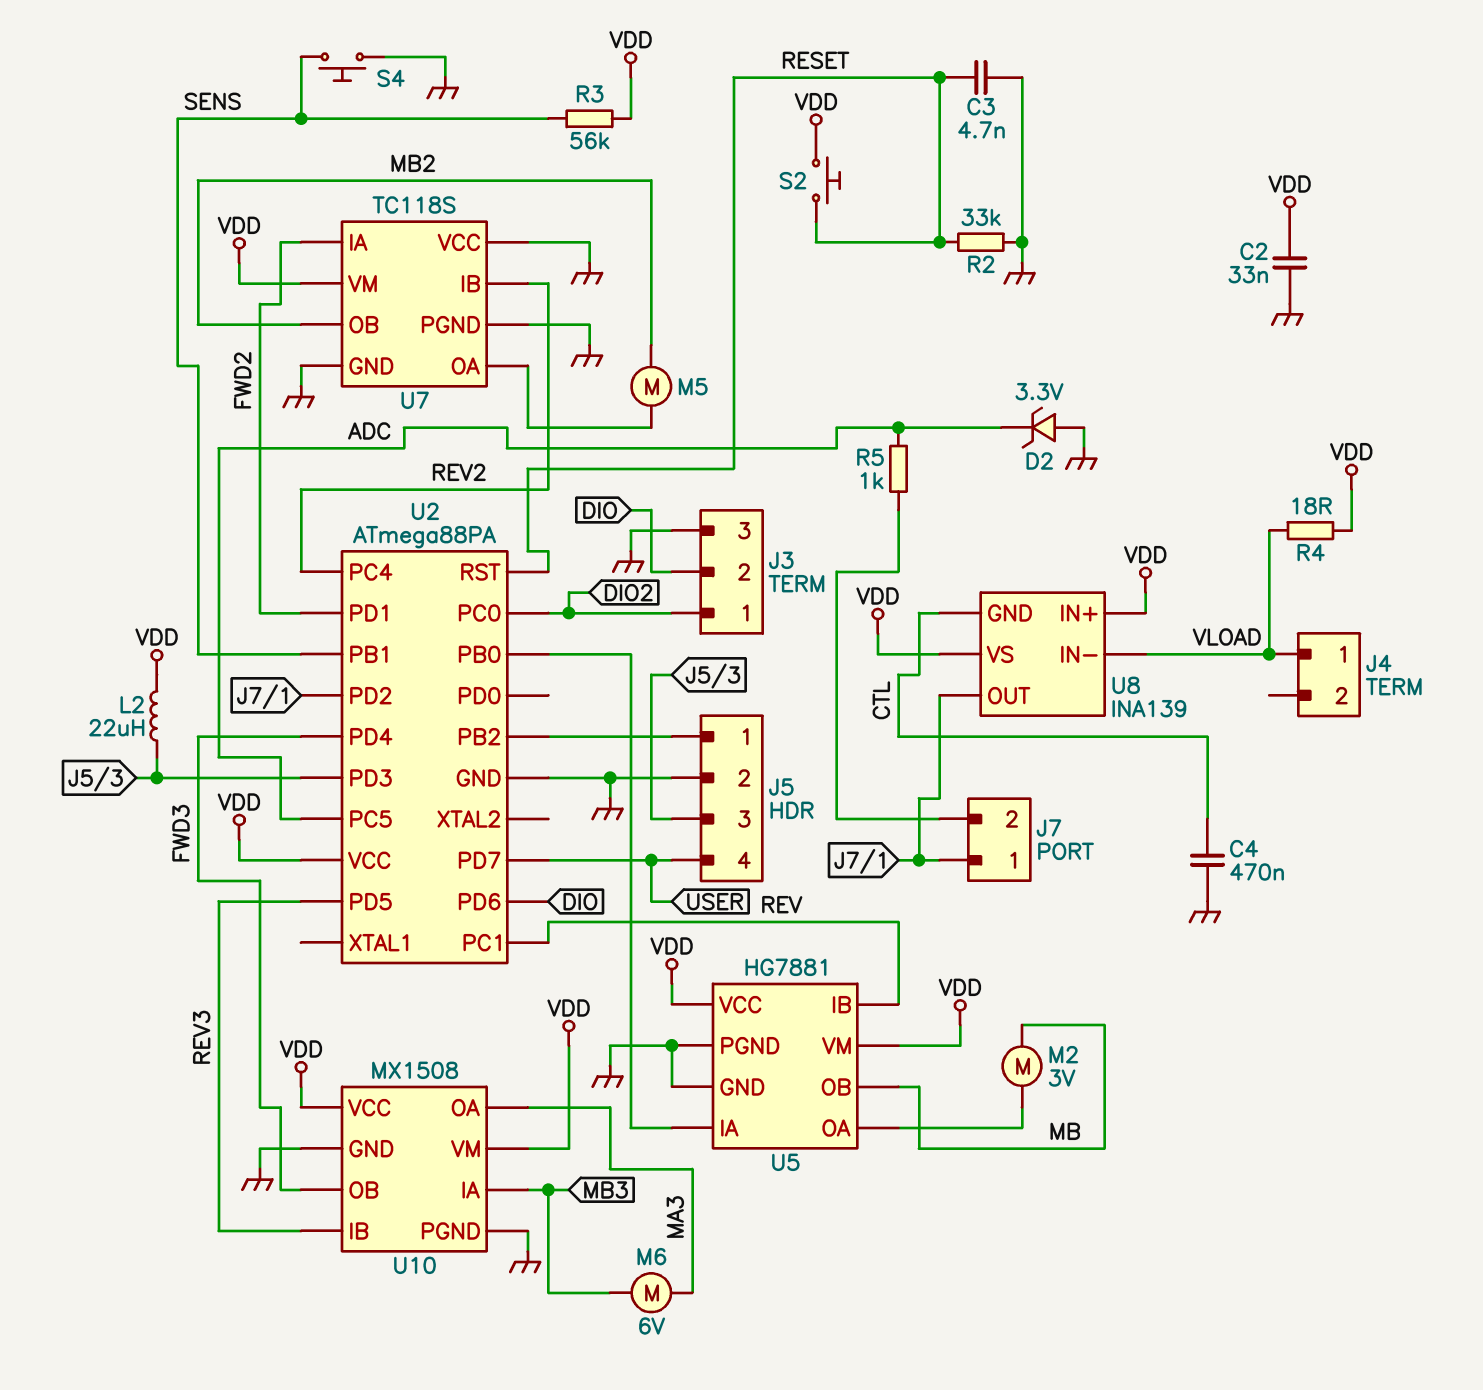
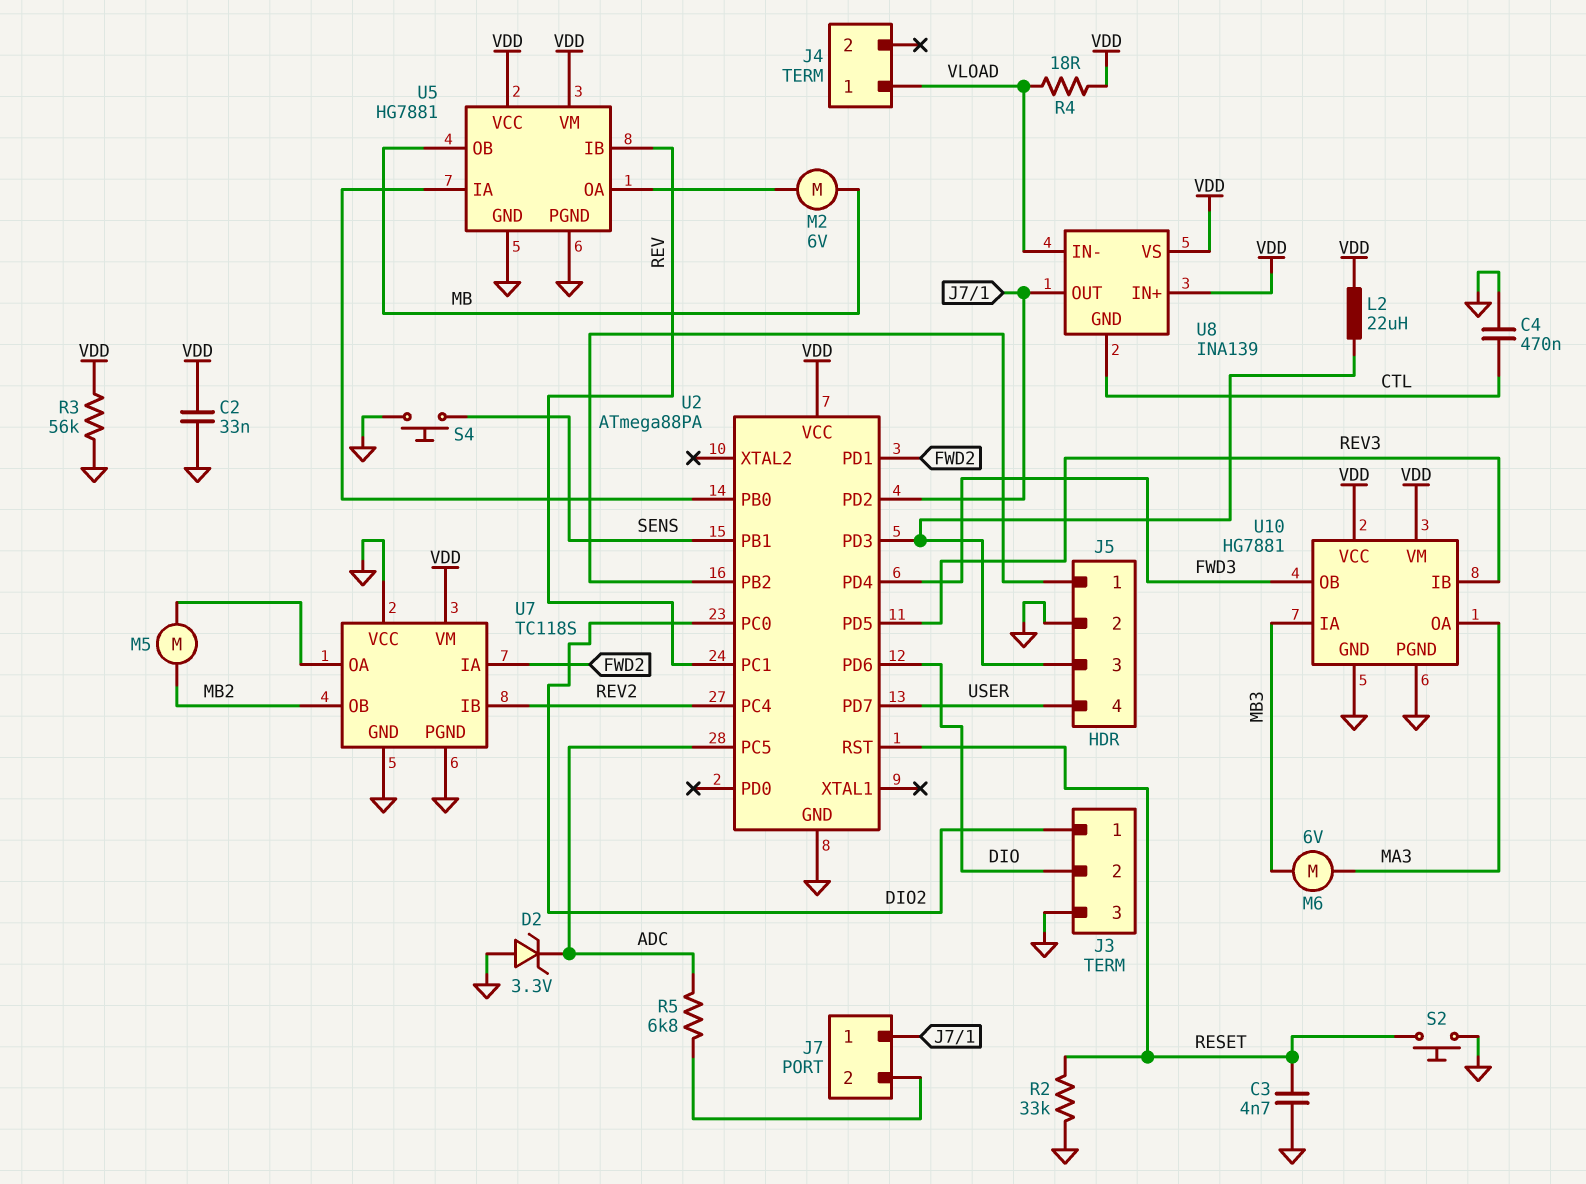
M2: motor 3V (MB, U5/OA) -> motor 6V (MB, U5/OA)
R3: 56k (SENS, VDD) -> 56k (GND, VDD)
R5: 1k (ADC, J7/2) -> 6.8k (ADC, J7/2)
S2: button (RESET, VDD) -> button (GND, RESET)
U10: MX1508 -> HG7881

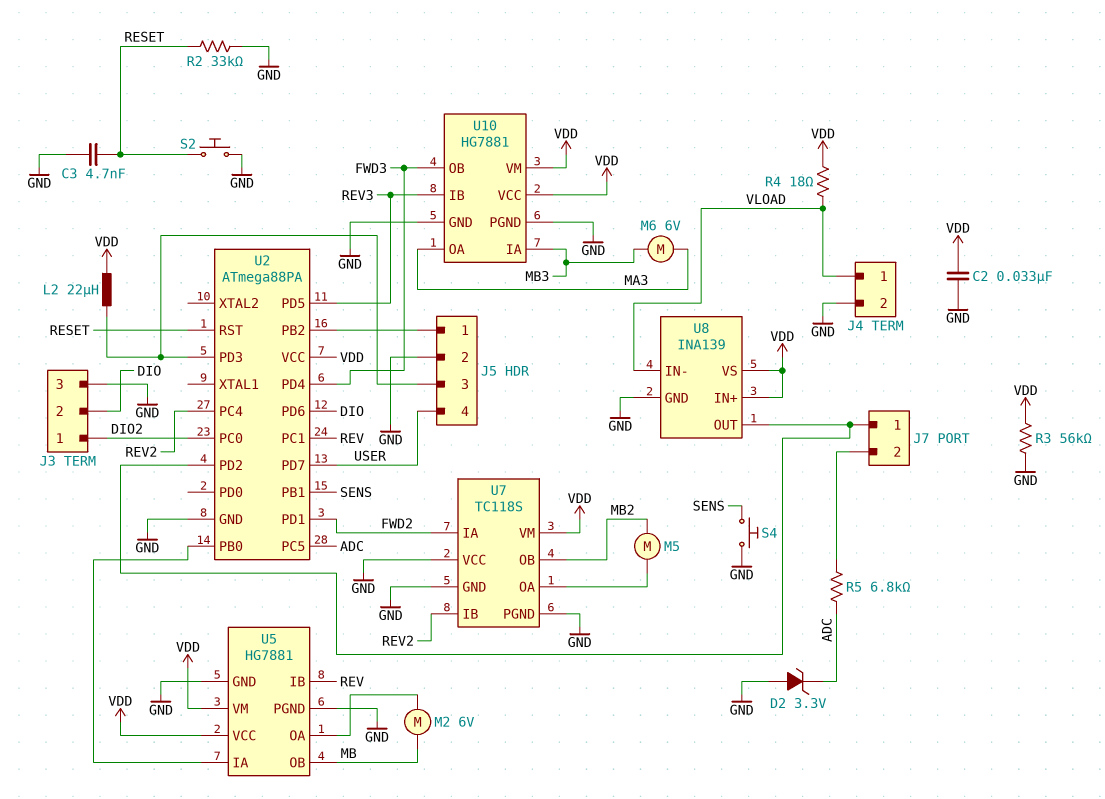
C4: 470nF (CTL, GND) -> none
J4 pin 2: none -> GND
U8 pin GND: CTL -> GND

